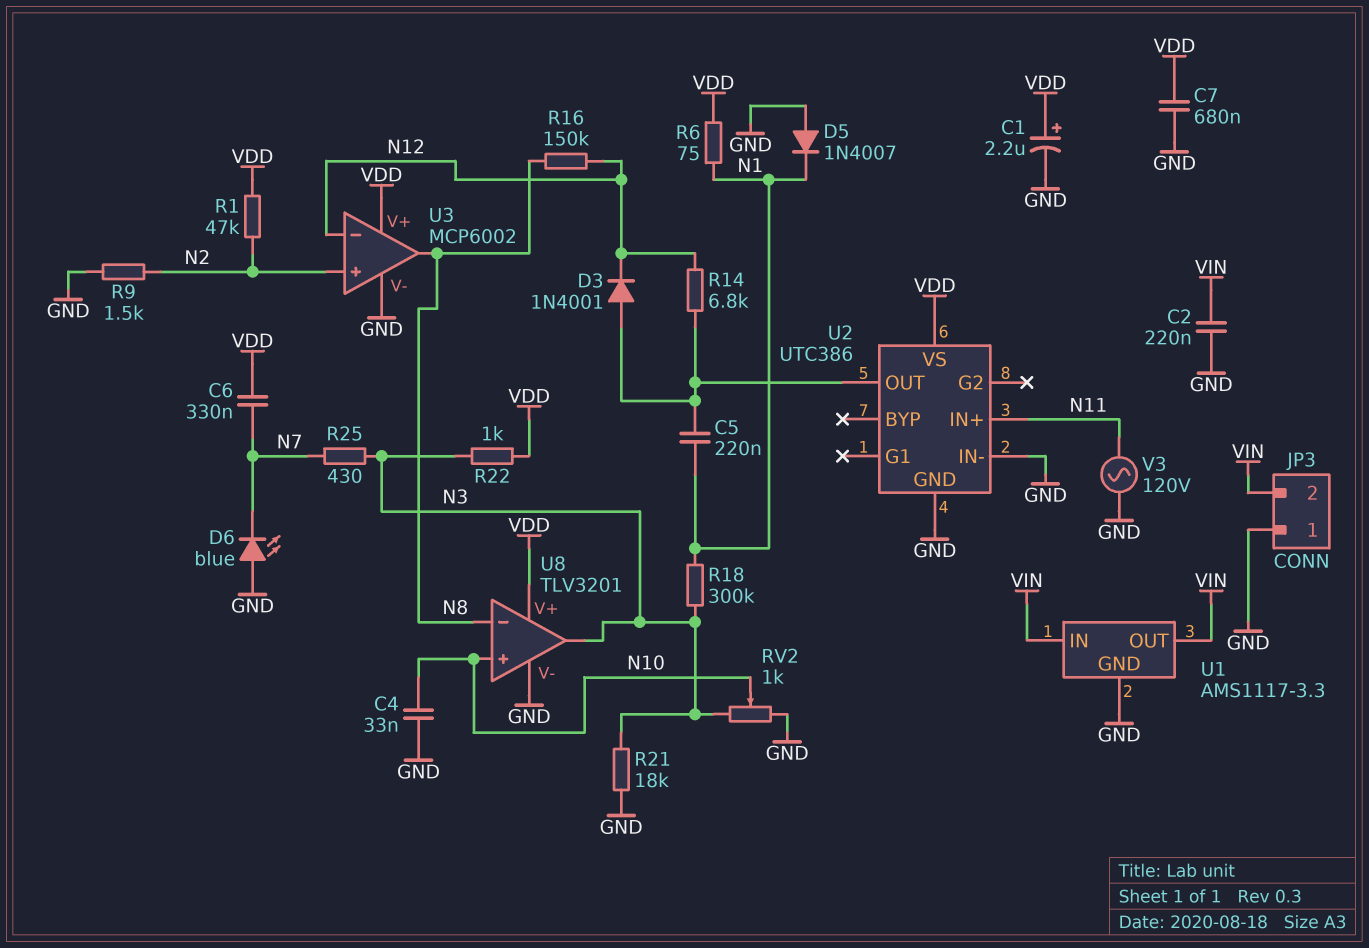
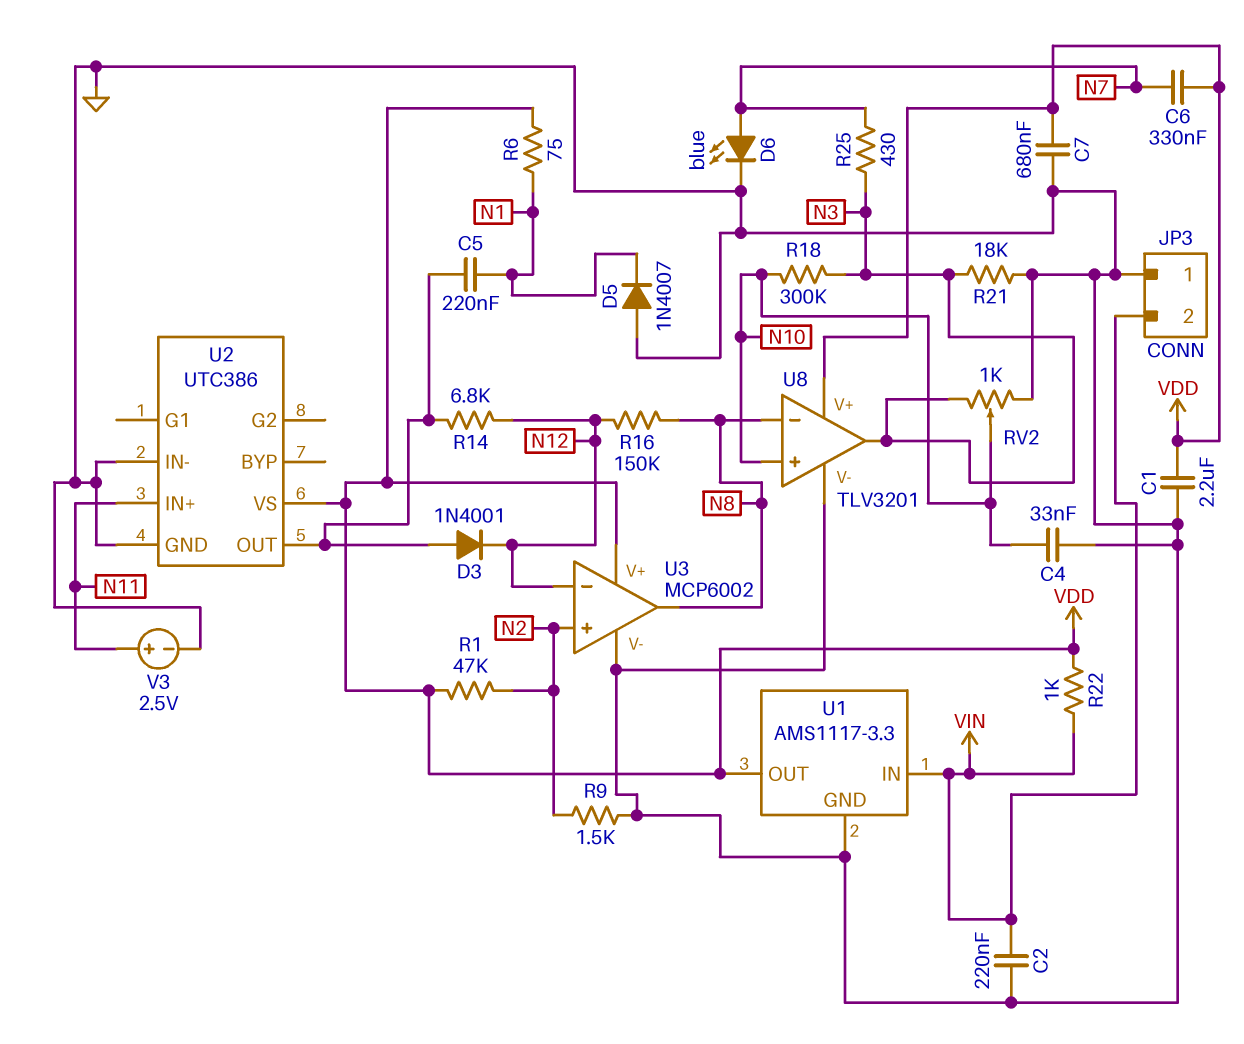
C1: 2.2uF (plus VDD, minus GND) -> 2.2uF (GND, VDD)
D6: LED blue (A GND, K N7) -> LED blue (A N7, K GND)
R18: 300k (N1, N3) -> 300k (N3, N10)
R22: 1k (N3, VDD) -> 1k (VDD, VIN)
U1 pin OUT: VIN -> VDD
V3: AC 120V (GND, N11) -> 2.5V (plus N11, minus GND)

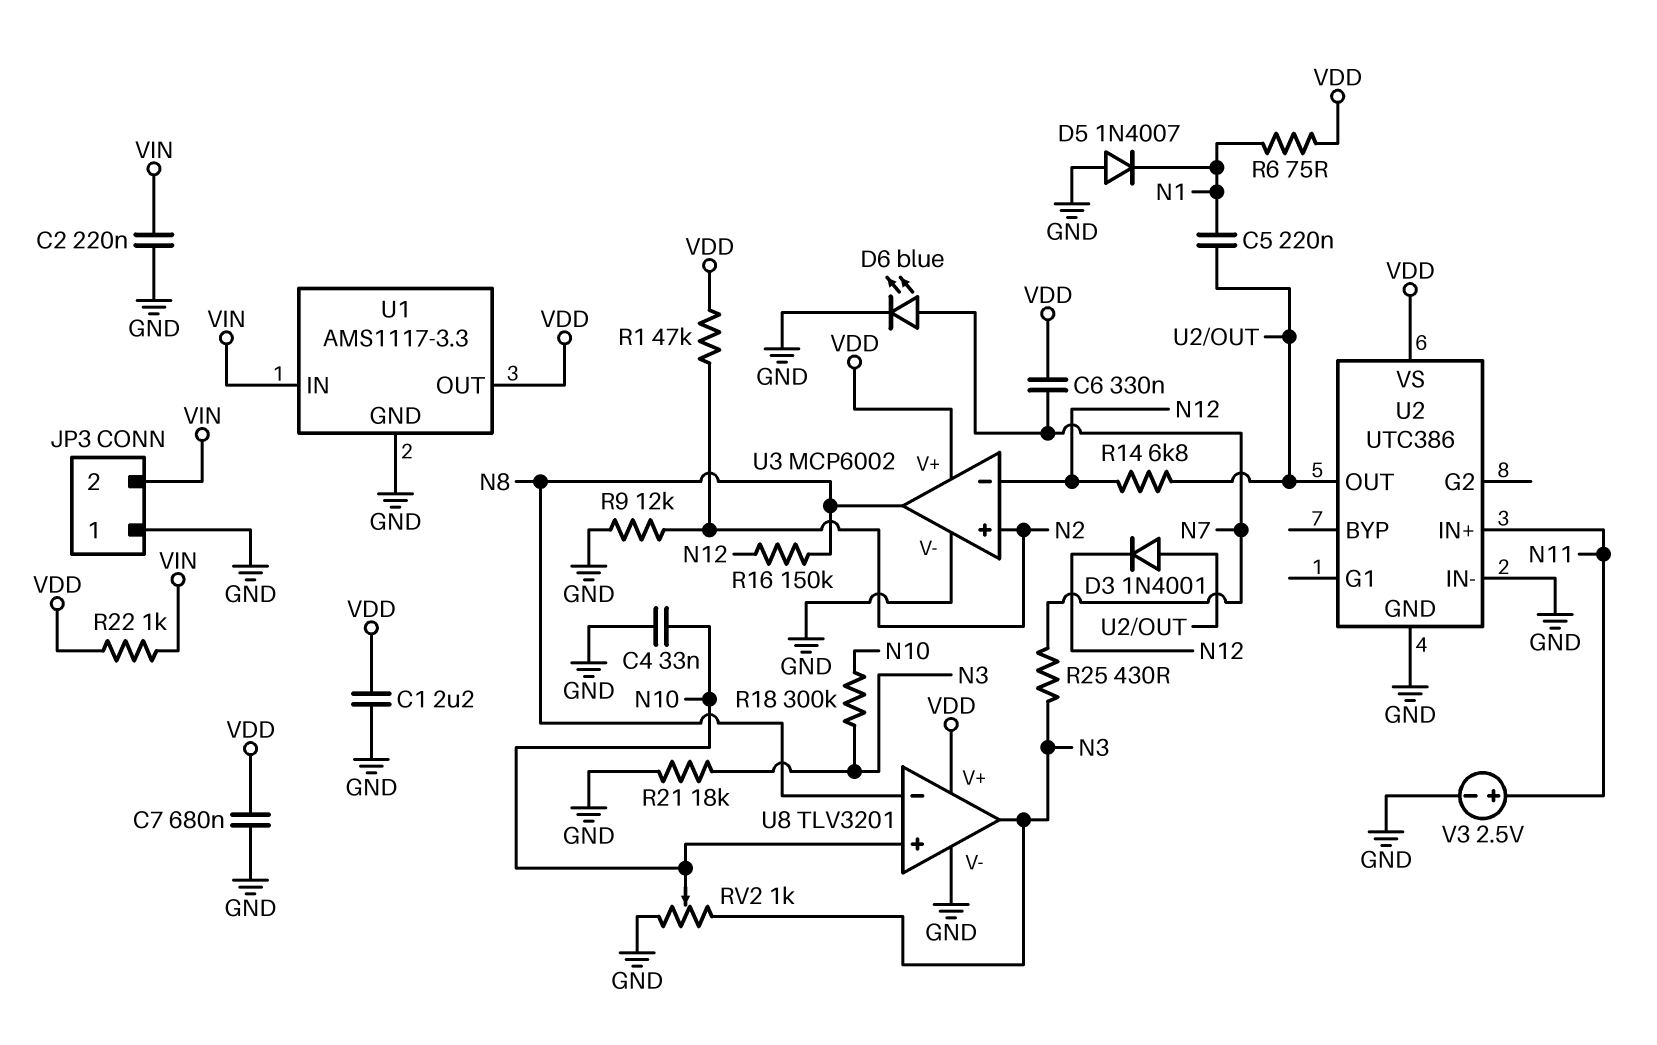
R9: 1.5k (GND, N2) -> 12k (GND, N2)

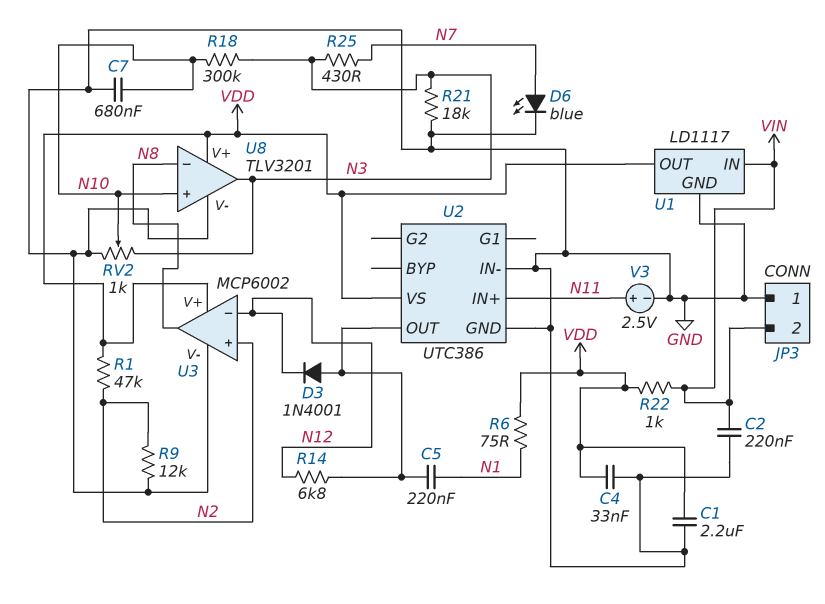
C4: 33nF (GND, N10) -> 33nF (GND, VDD)
C6: 330nF (N7, VDD) -> none
C7: 680nF (GND, VDD) -> 680nF (GND, N10)
D5: diode 1N4007 (A GND, K N1) -> none
R16: 150k (N8, N12) -> none
U1: AMS1117-3.3 -> LD1117

